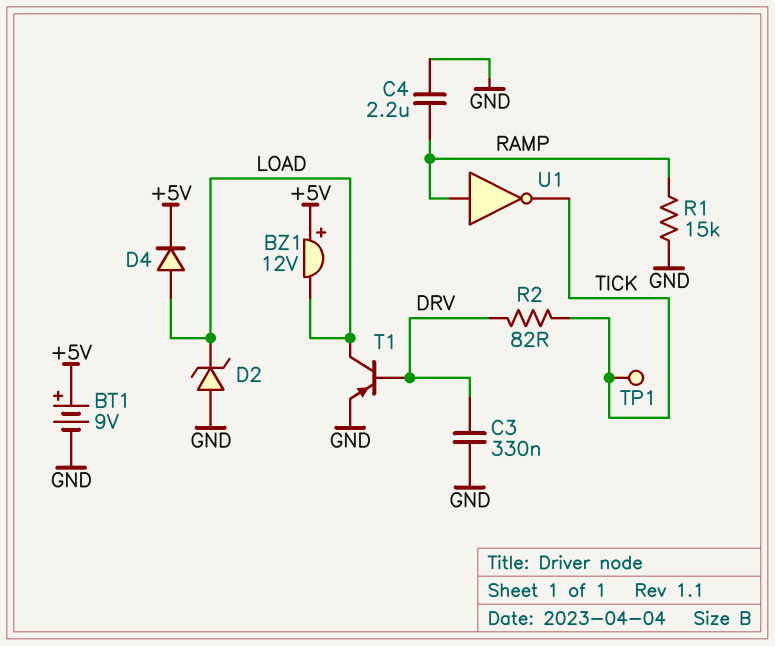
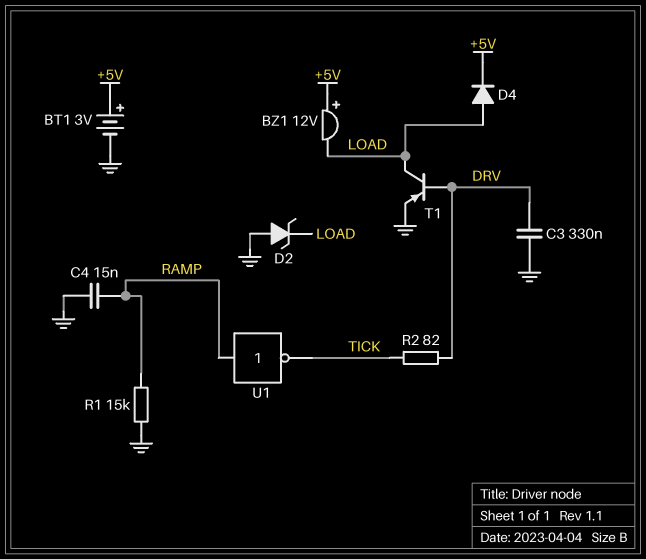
BT1: 9V (plus +5V, minus GND) -> 3V (plus +5V, minus GND)
C4: 2.2uF (GND, RAMP) -> 15nF (GND, RAMP)
TP1: test point (TICK) -> none

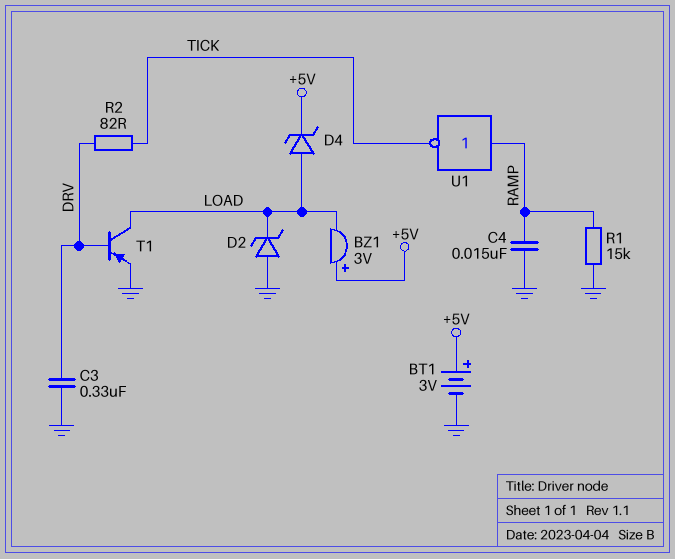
BZ1: buzzer 12V (plus +5V, minus LOAD) -> buzzer 3V (plus +5V, minus LOAD)
D4: diode (A LOAD, K +5V) -> zener (A LOAD, K +5V)

